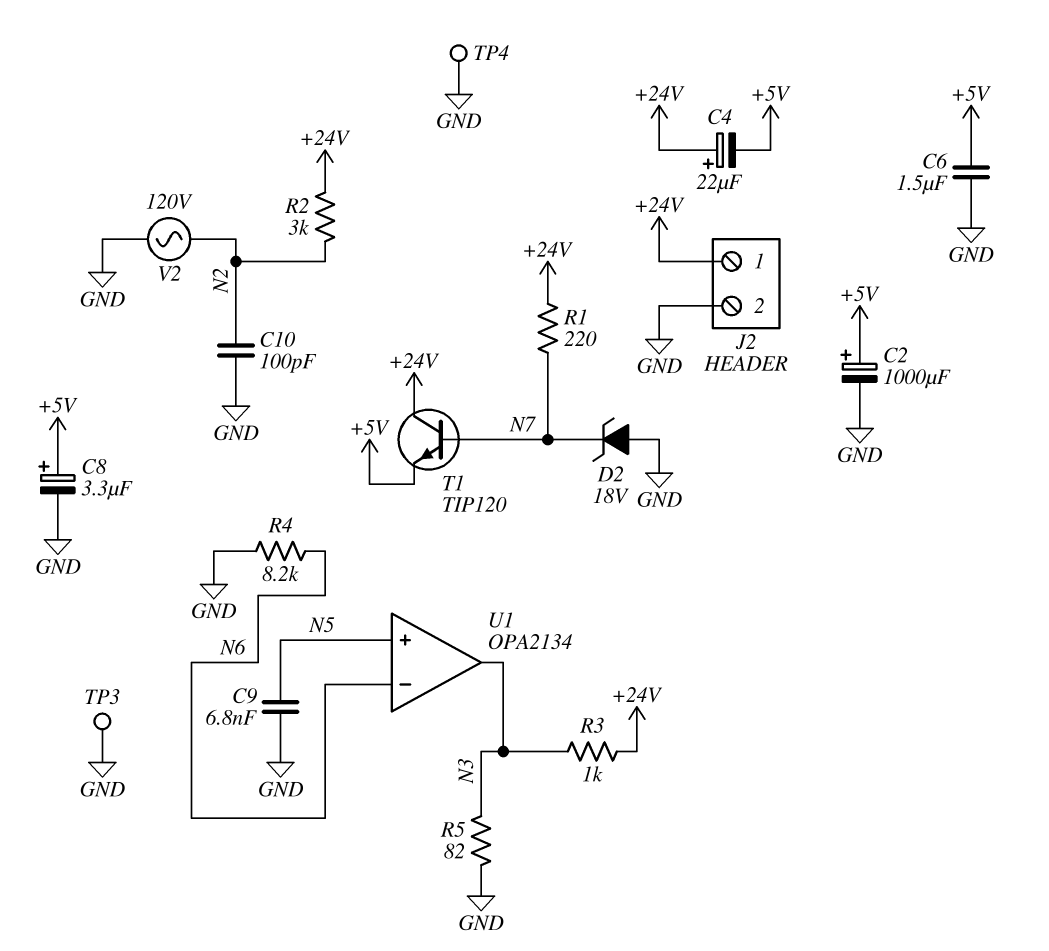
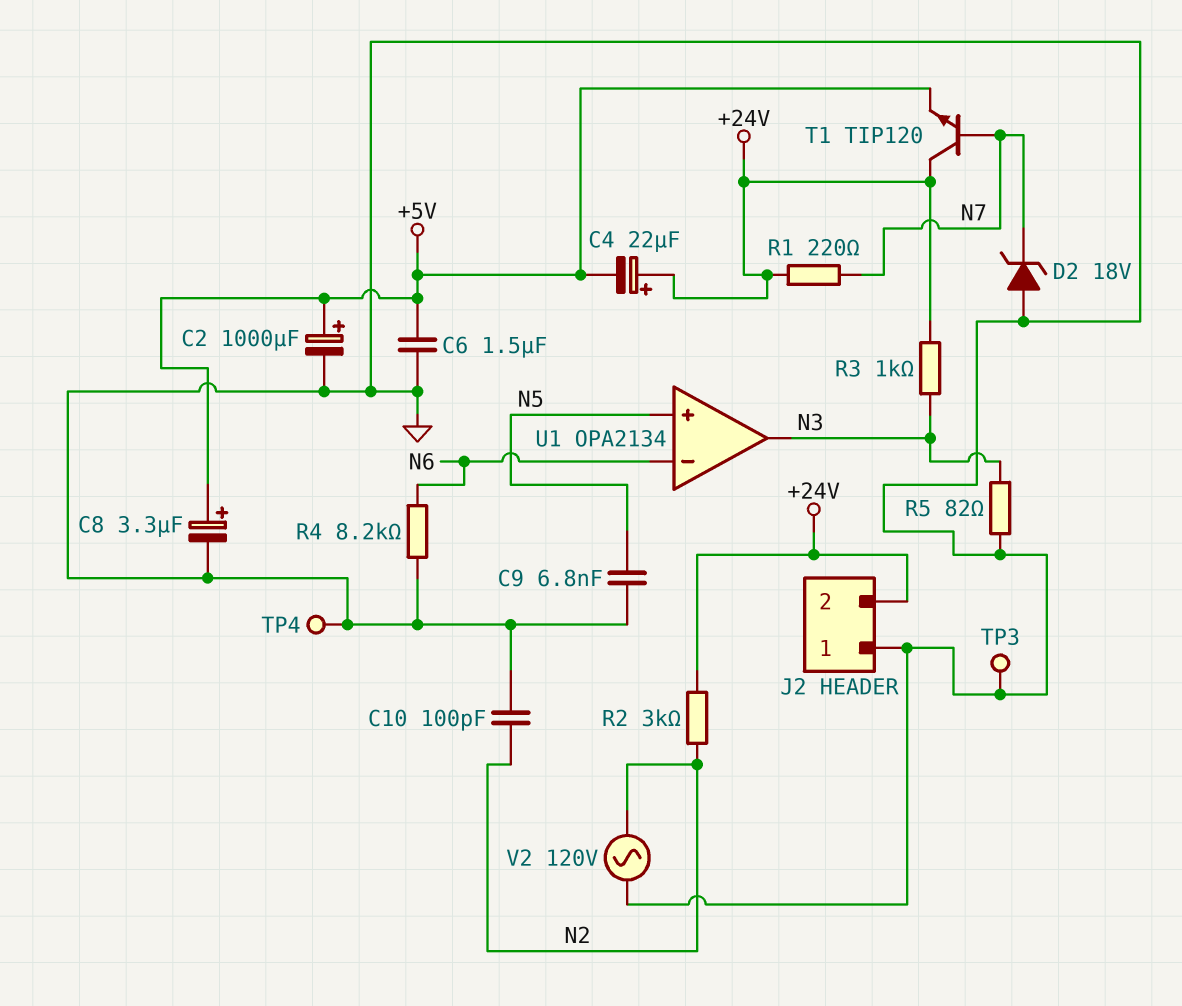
J2 pin 1: +24V -> GND
J2 pin 2: GND -> +24V

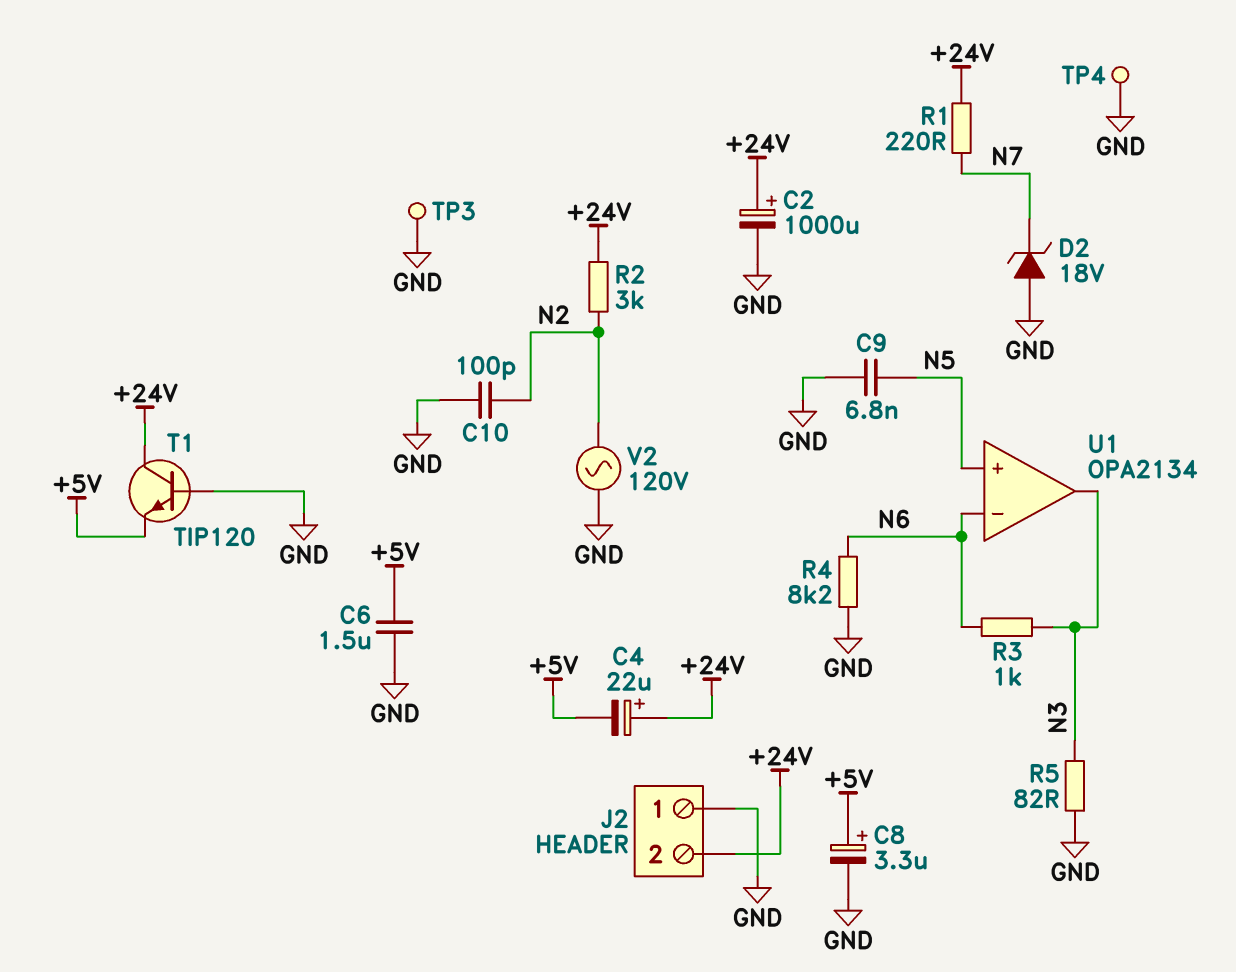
C2: 1000uF (plus +5V, minus GND) -> 1000uF (plus +24V, minus GND)
R3: 1k (+24V, N3) -> 1k (N3, N6)
T1: NPN TIP120 (B N7, C +24V, E +5V) -> NPN TIP120 (B GND, C +24V, E +5V)

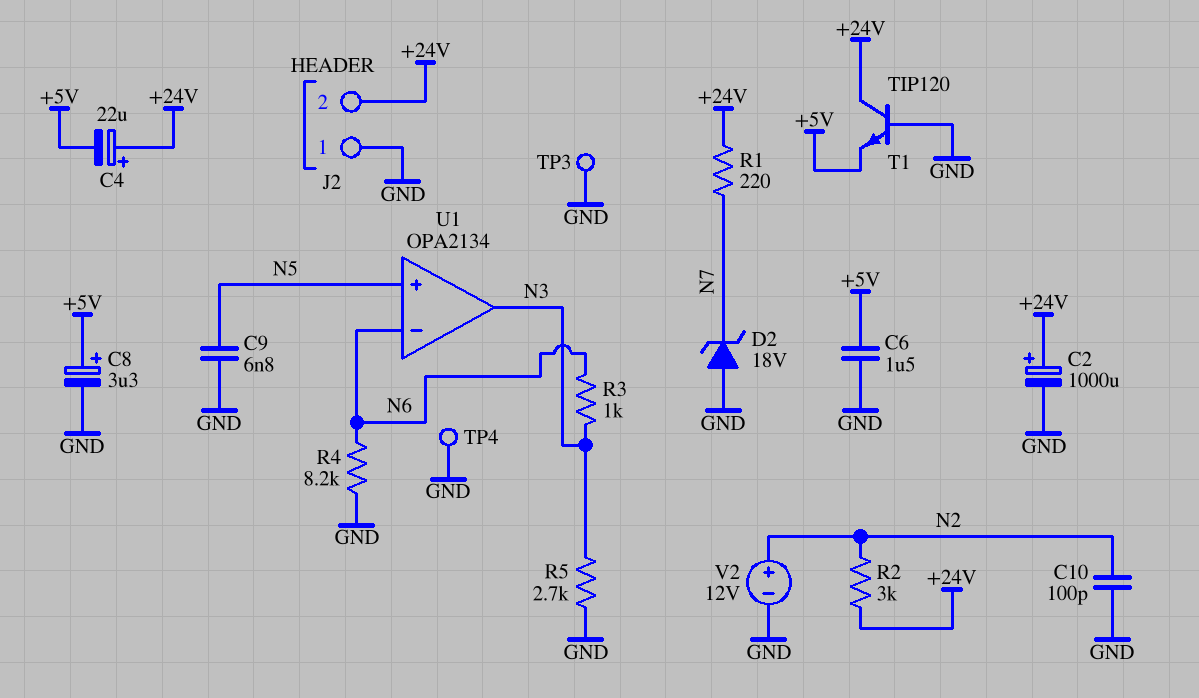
R5: 82 (GND, N3) -> 2.7k (GND, N3)
V2: AC 120V (GND, N2) -> 12V (plus N2, minus GND)

